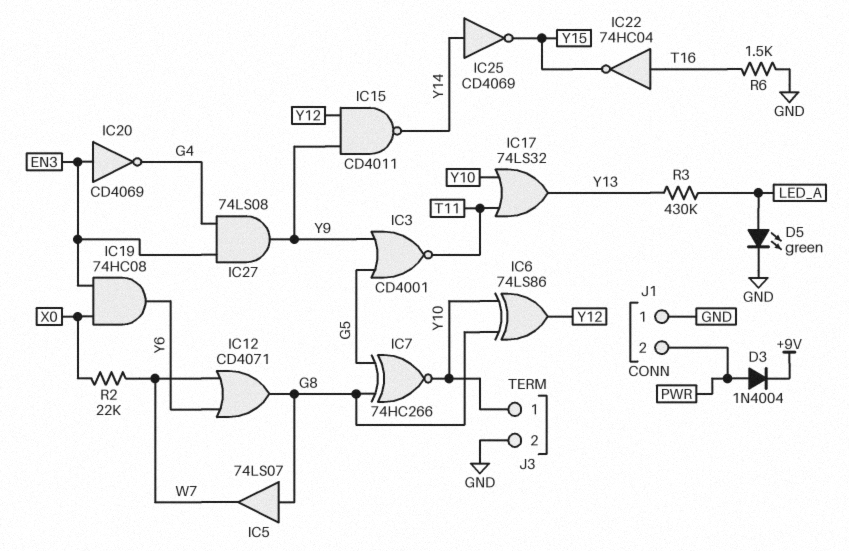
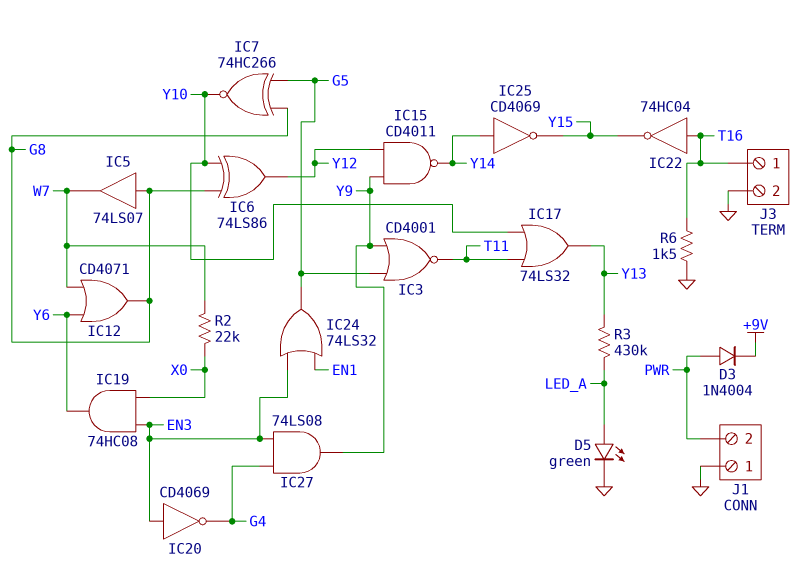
IC24: none -> OR 74LS32 (in EN1, in EN3, out G5)
J3 pin 1: Y10 -> T16

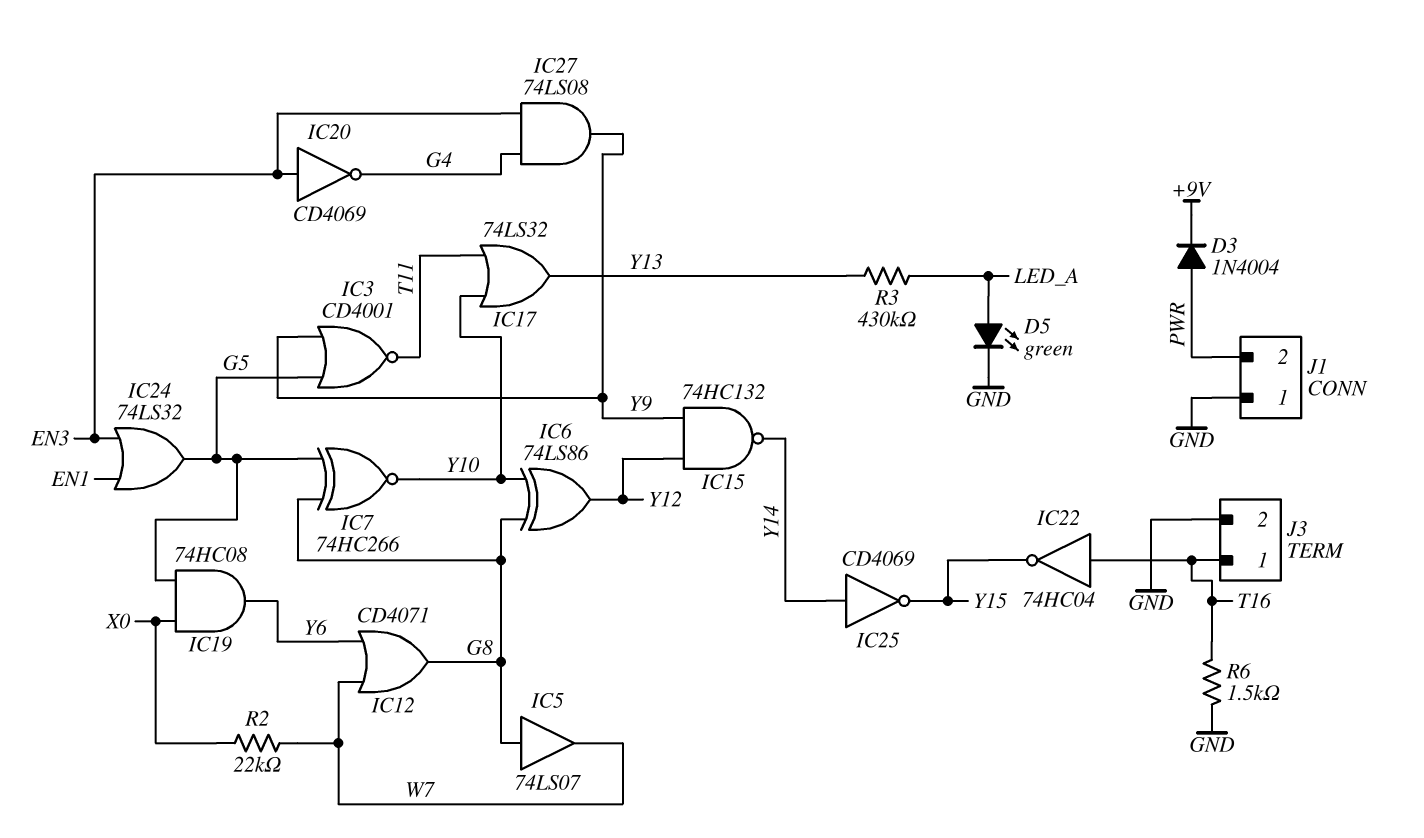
IC15: NAND CD4011 (in Y9, in Y12, out Y14) -> NAND 74HC132 (in Y9, in Y12, out Y14)
IC19: AND 74HC08 (in EN3, in X0, out Y6) -> AND 74HC08 (in G5, in X0, out Y6)

